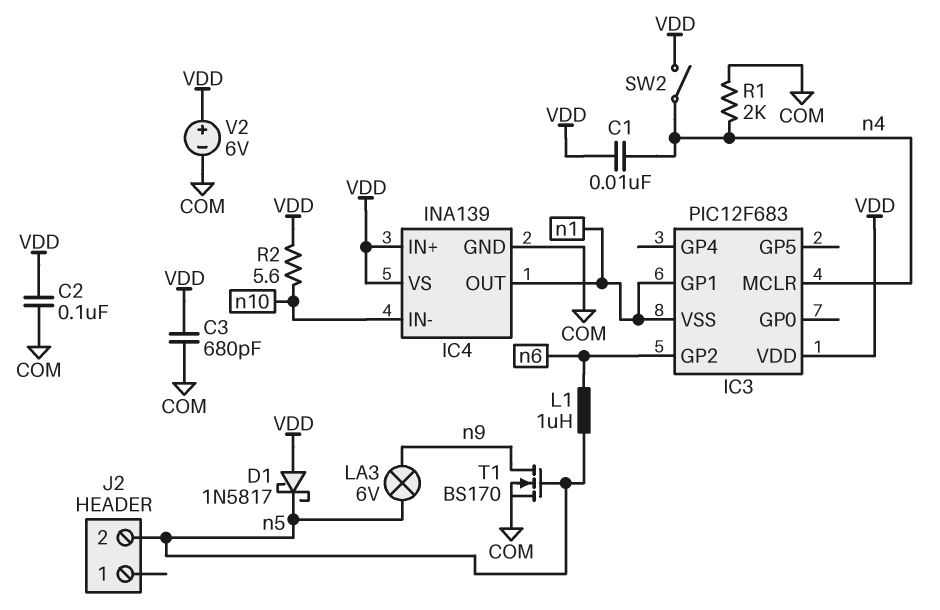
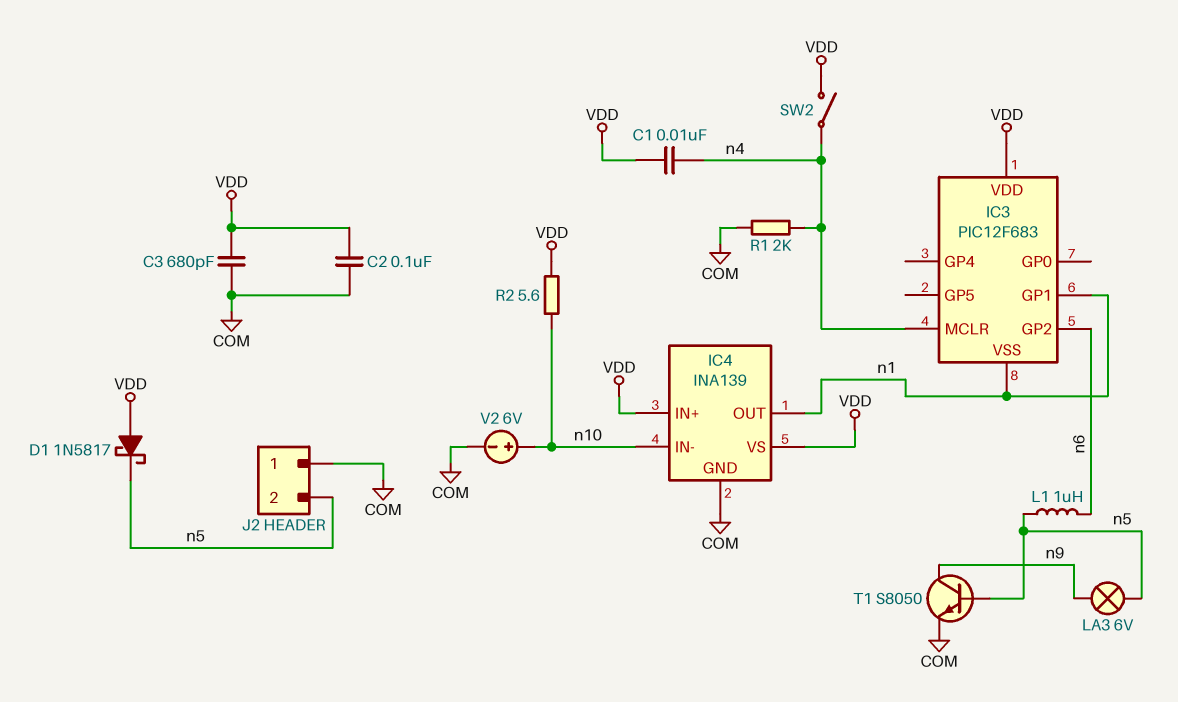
J2 pin 1: none -> COM
T1: NMOS BS170 (G n5, D n9, S COM) -> NPN S8050 (B n5, C n9, E COM)
V2: 6V (plus VDD, minus COM) -> 6V (plus n10, minus COM)

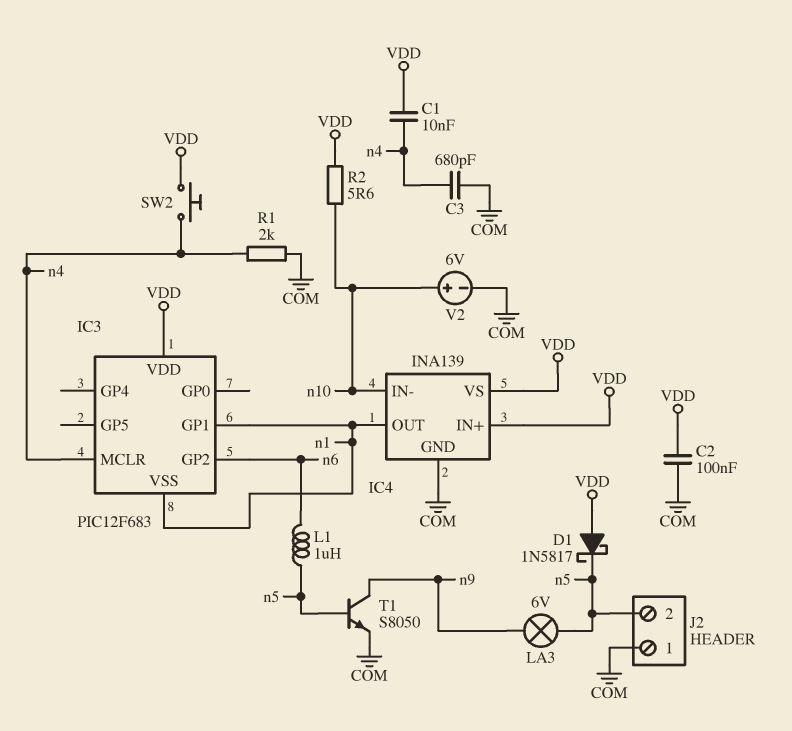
C3: 680pF (COM, VDD) -> 680pF (COM, n4)
SW2: switch (VDD, n4) -> button (VDD, n4)

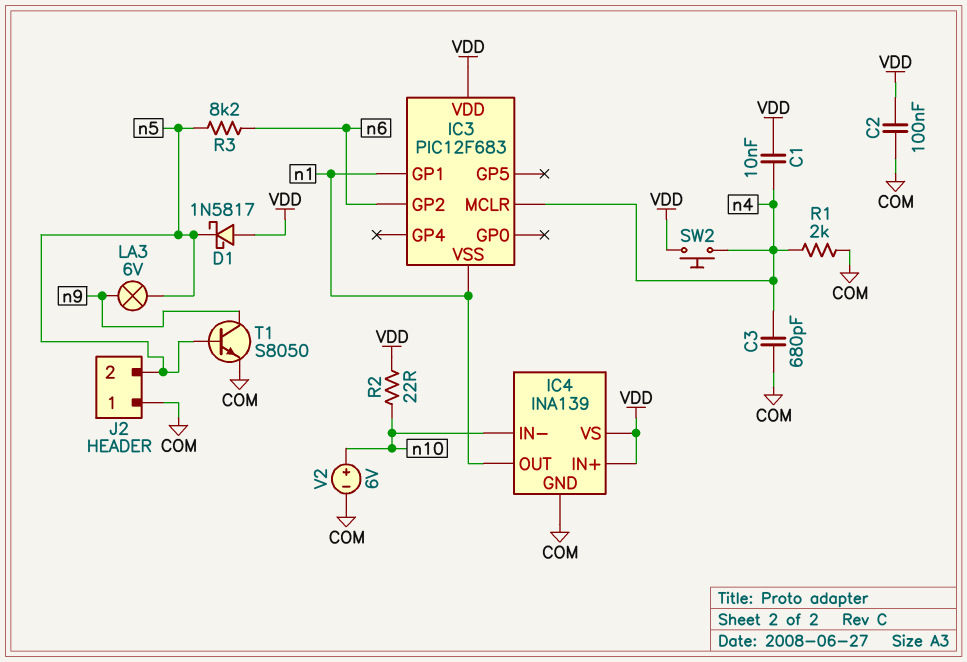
L1: 1uH (n5, n6) -> none
R2: 5.6 (VDD, n10) -> 22 (VDD, n10)
R3: none -> 8.2k (n5, n6)

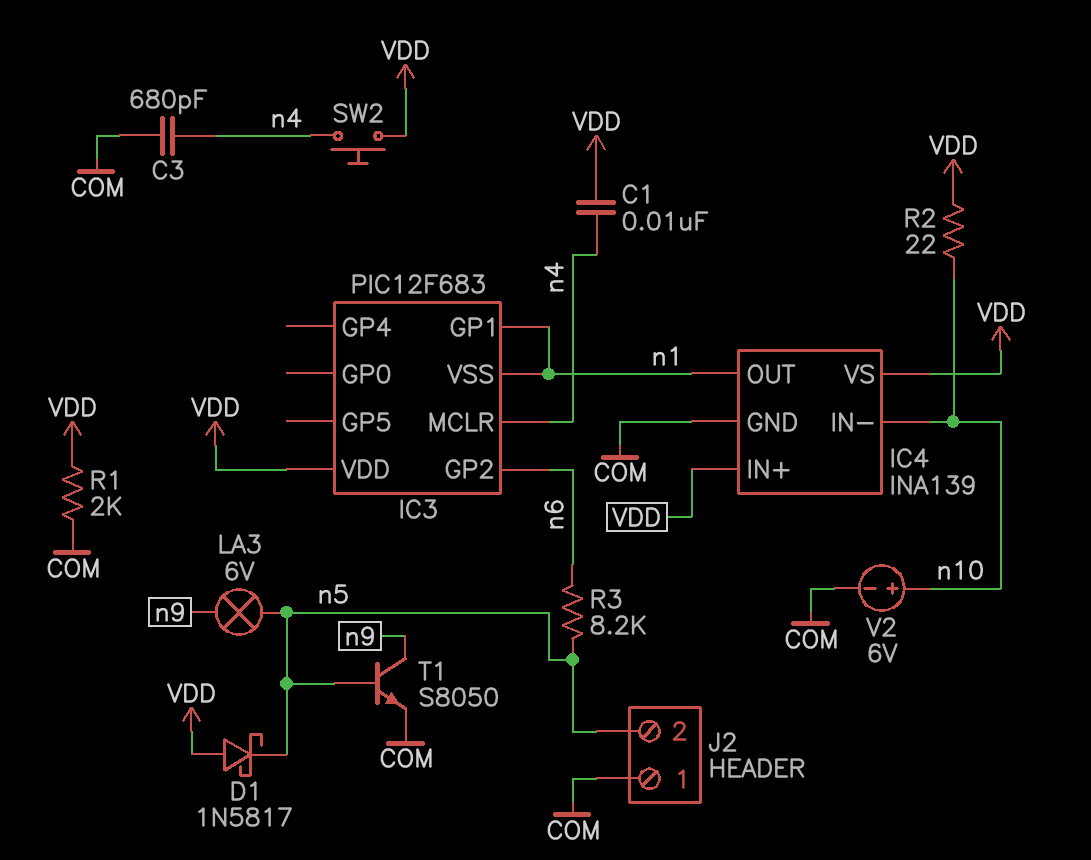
C2: 100nF (COM, VDD) -> none
R1: 2k (COM, n4) -> 2k (COM, VDD)

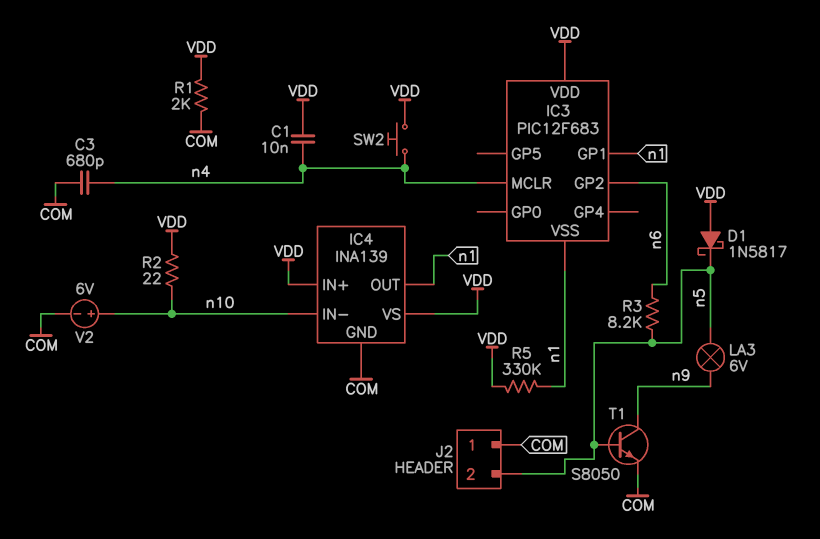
R5: none -> 330k (VDD, n1)

